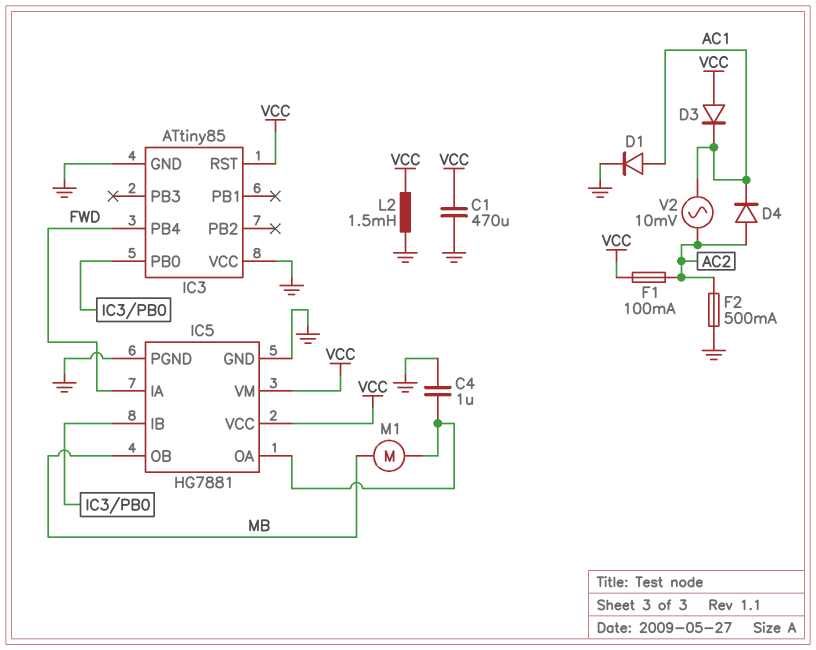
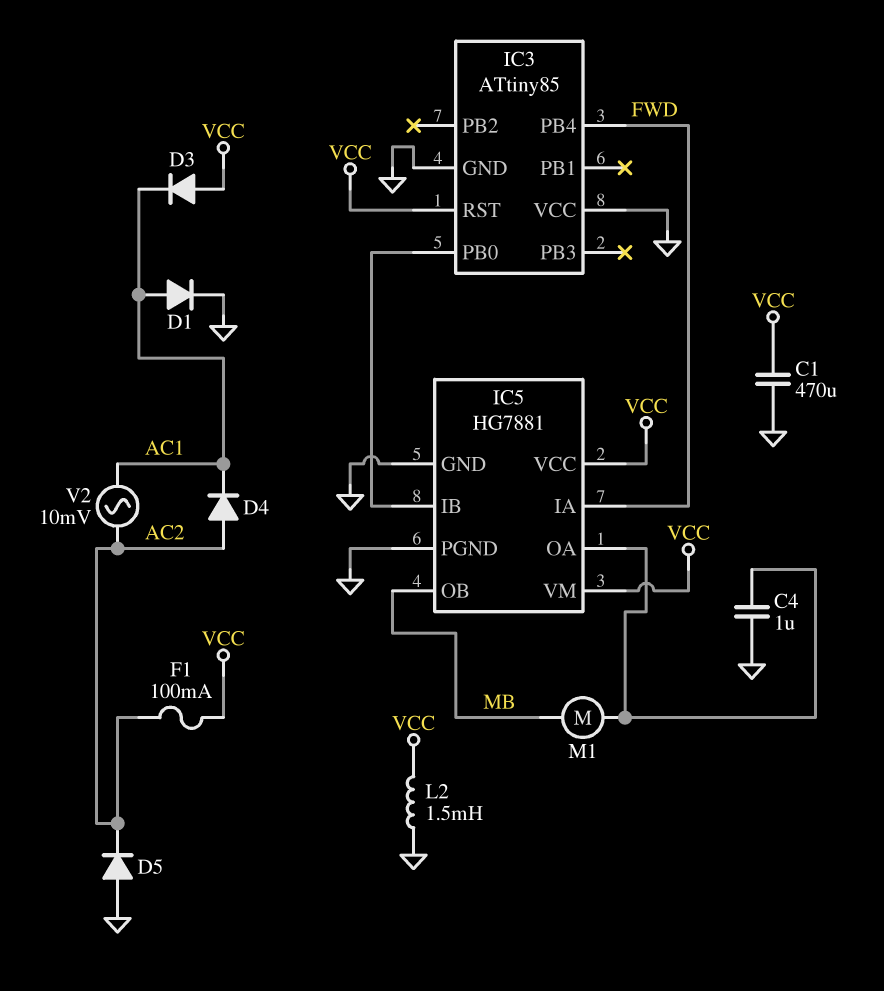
D5: none -> diode (A GND, K AC2)
F2: 500mA (AC2, GND) -> none

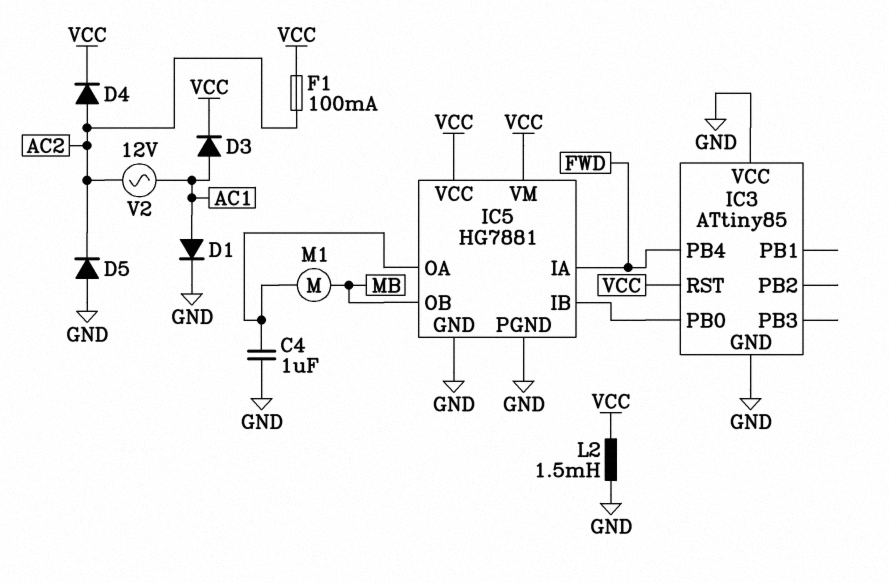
C1: 470uF (GND, VCC) -> none
D3: diode (A VCC, K AC1) -> diode (A AC1, K VCC)
D4: diode (A AC2, K AC1) -> diode (A AC2, K VCC)
V2: AC 10mV (AC1, AC2) -> AC 12V (AC1, AC2)

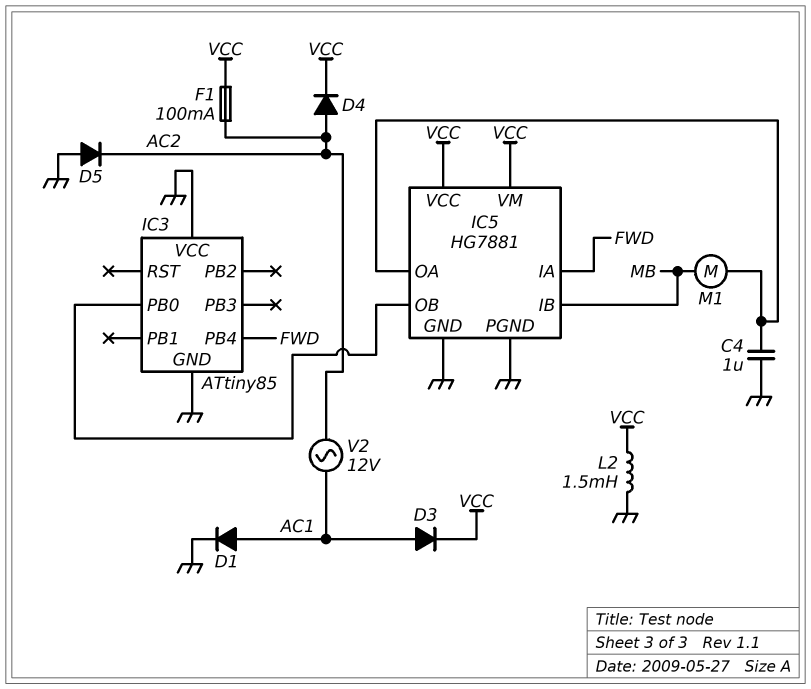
IC3 pin RST: VCC -> none
IC5 pin IB: IC3/PB0 -> MB
IC5 pin OB: MB -> IC3/PB0

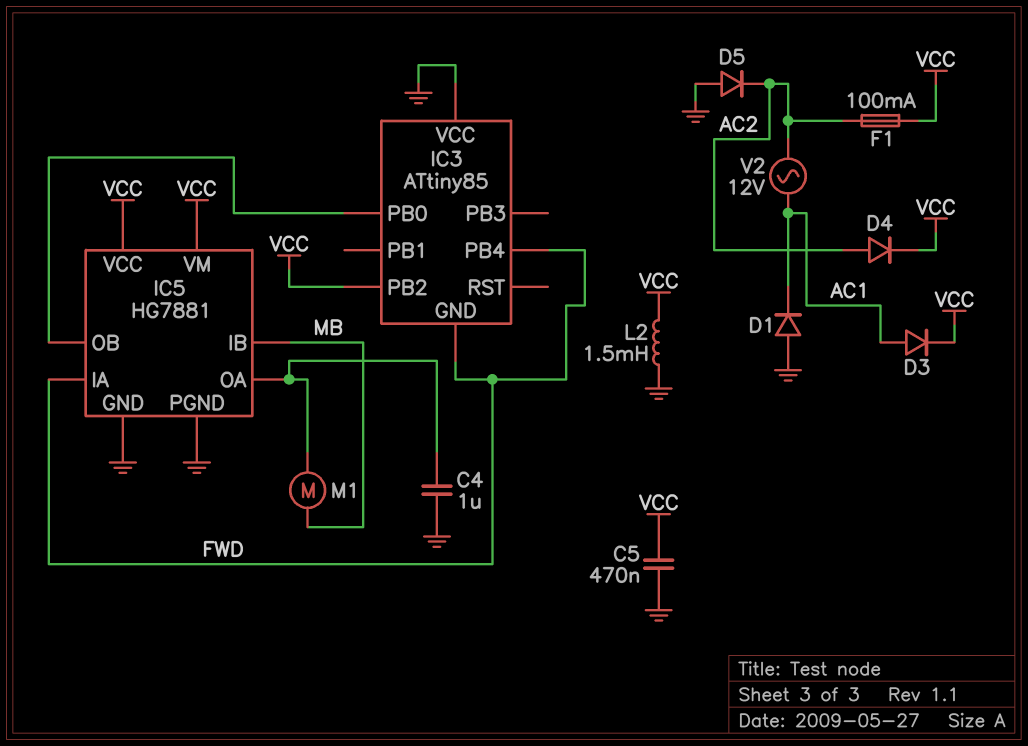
C5: none -> 470nF (GND, VCC)
D1: diode (A AC1, K GND) -> diode (A GND, K AC1)
IC3 pin GND: GND -> FWD
IC3 pin PB2: none -> VCC

